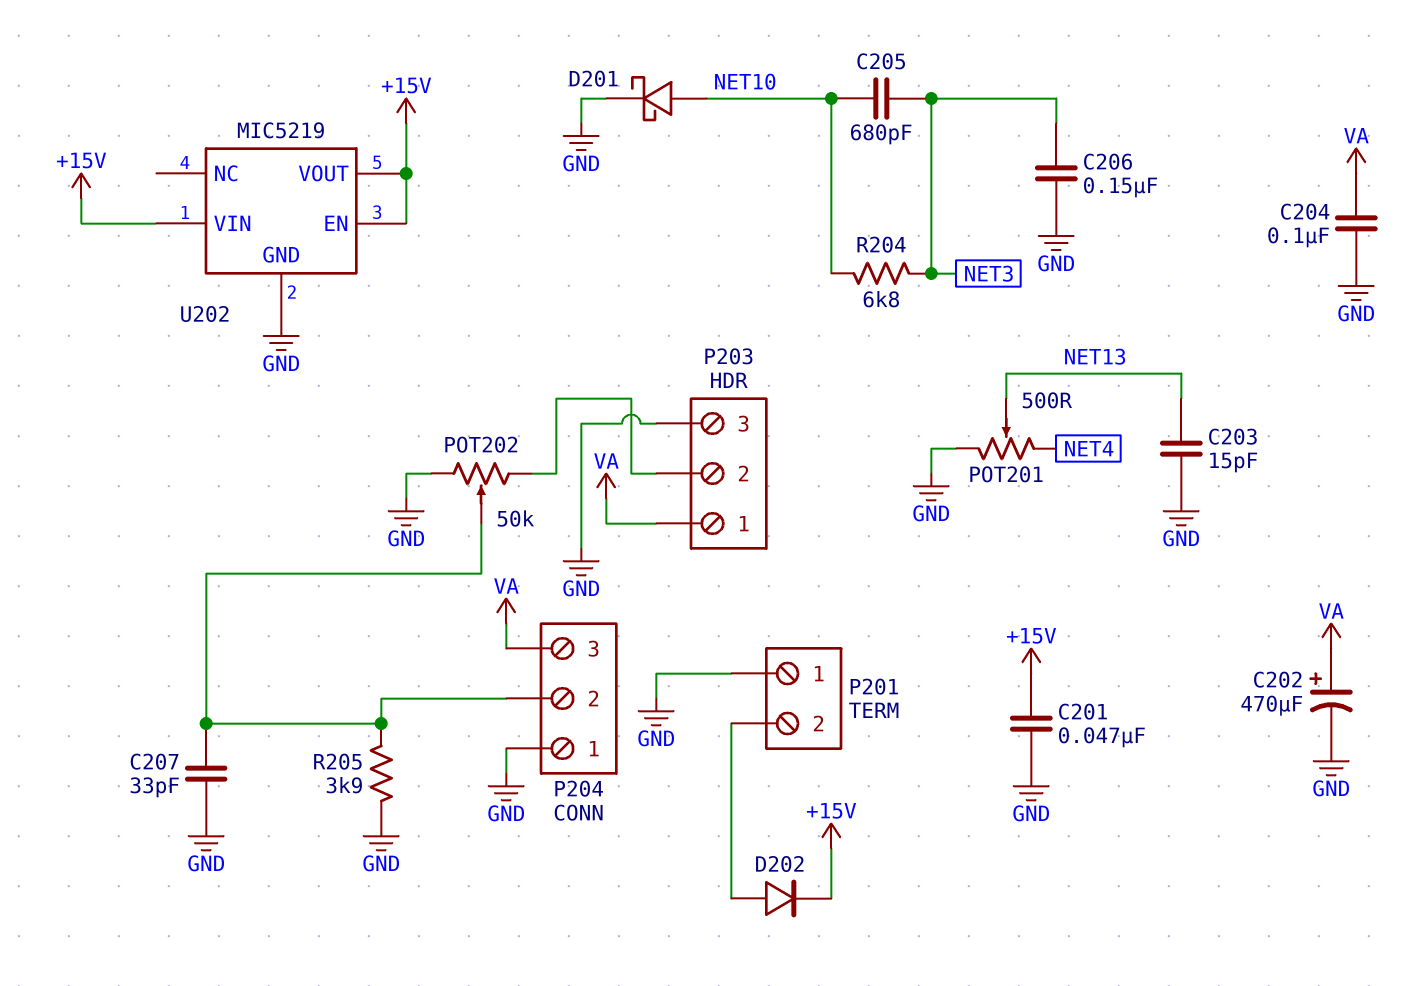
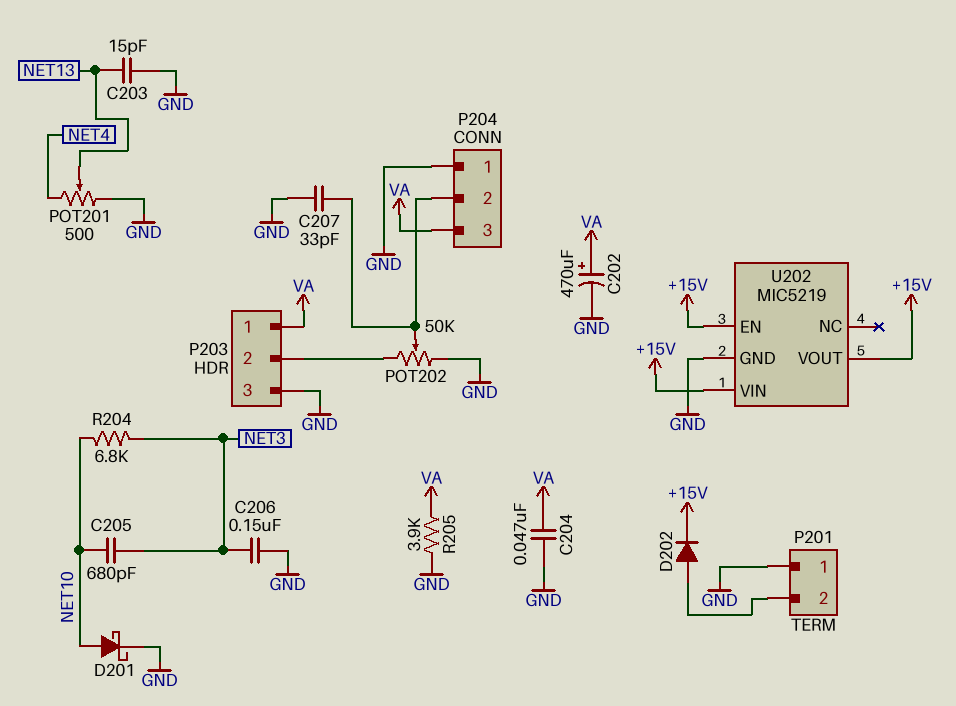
C201: 47nF (+15V, GND) -> none
C204: 100nF (GND, VA) -> 47nF (GND, VA)
R205: 3.9k (GND, P204/2) -> 3.9k (GND, VA)

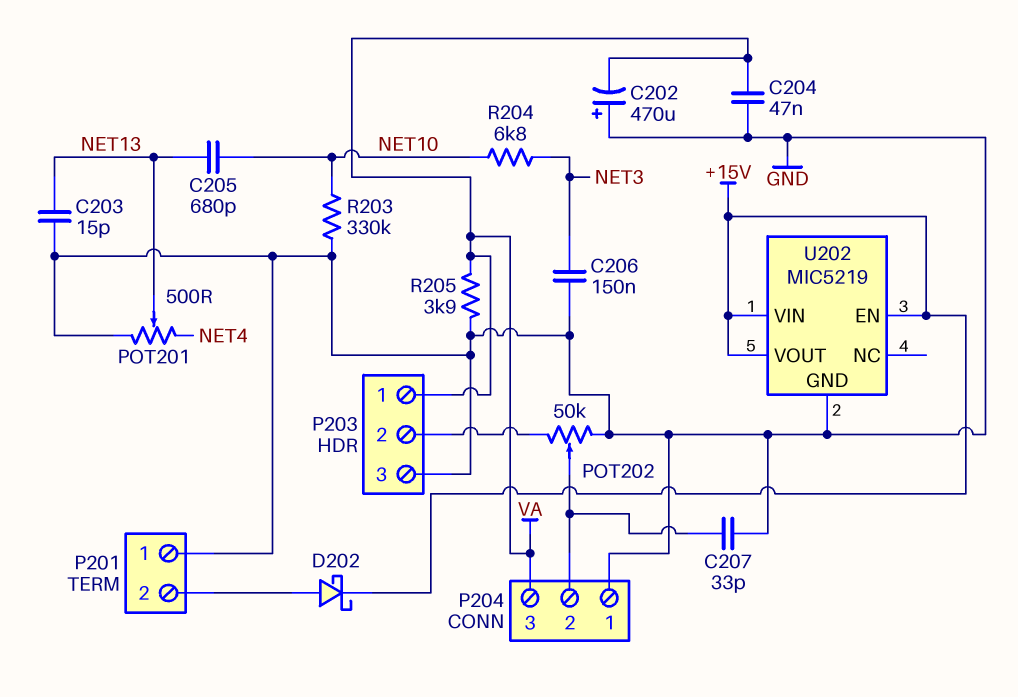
C202: 470uF (plus VA, minus GND) -> 470uF (plus GND, minus VA)
C205: 680pF (NET3, NET10) -> 680pF (NET10, NET13)
D201: schottky (A NET10, K GND) -> none
D202: diode (A P201/2, K +15V) -> schottky (A P201/2, K +15V)
R203: none -> 330k (GND, NET10)

